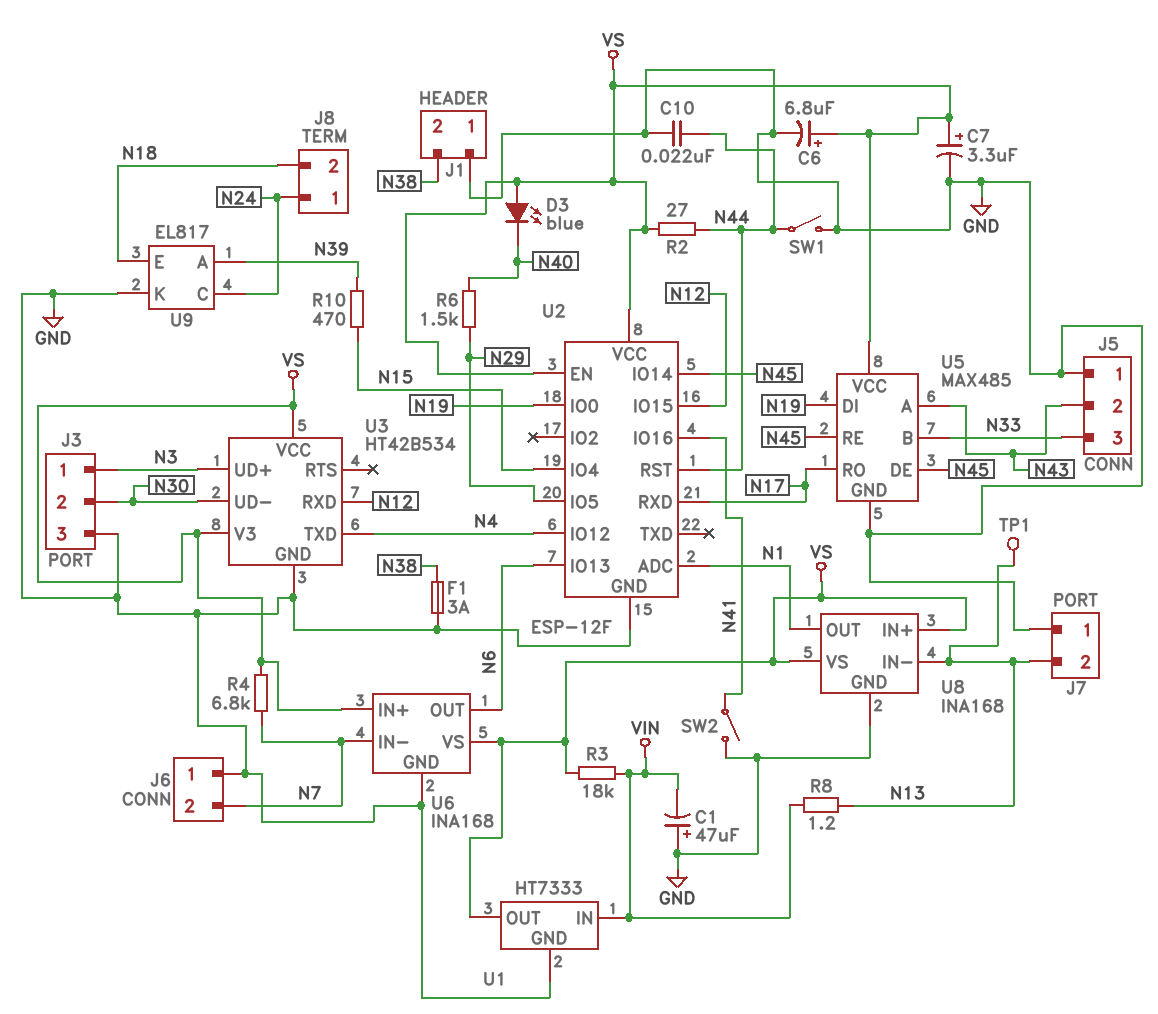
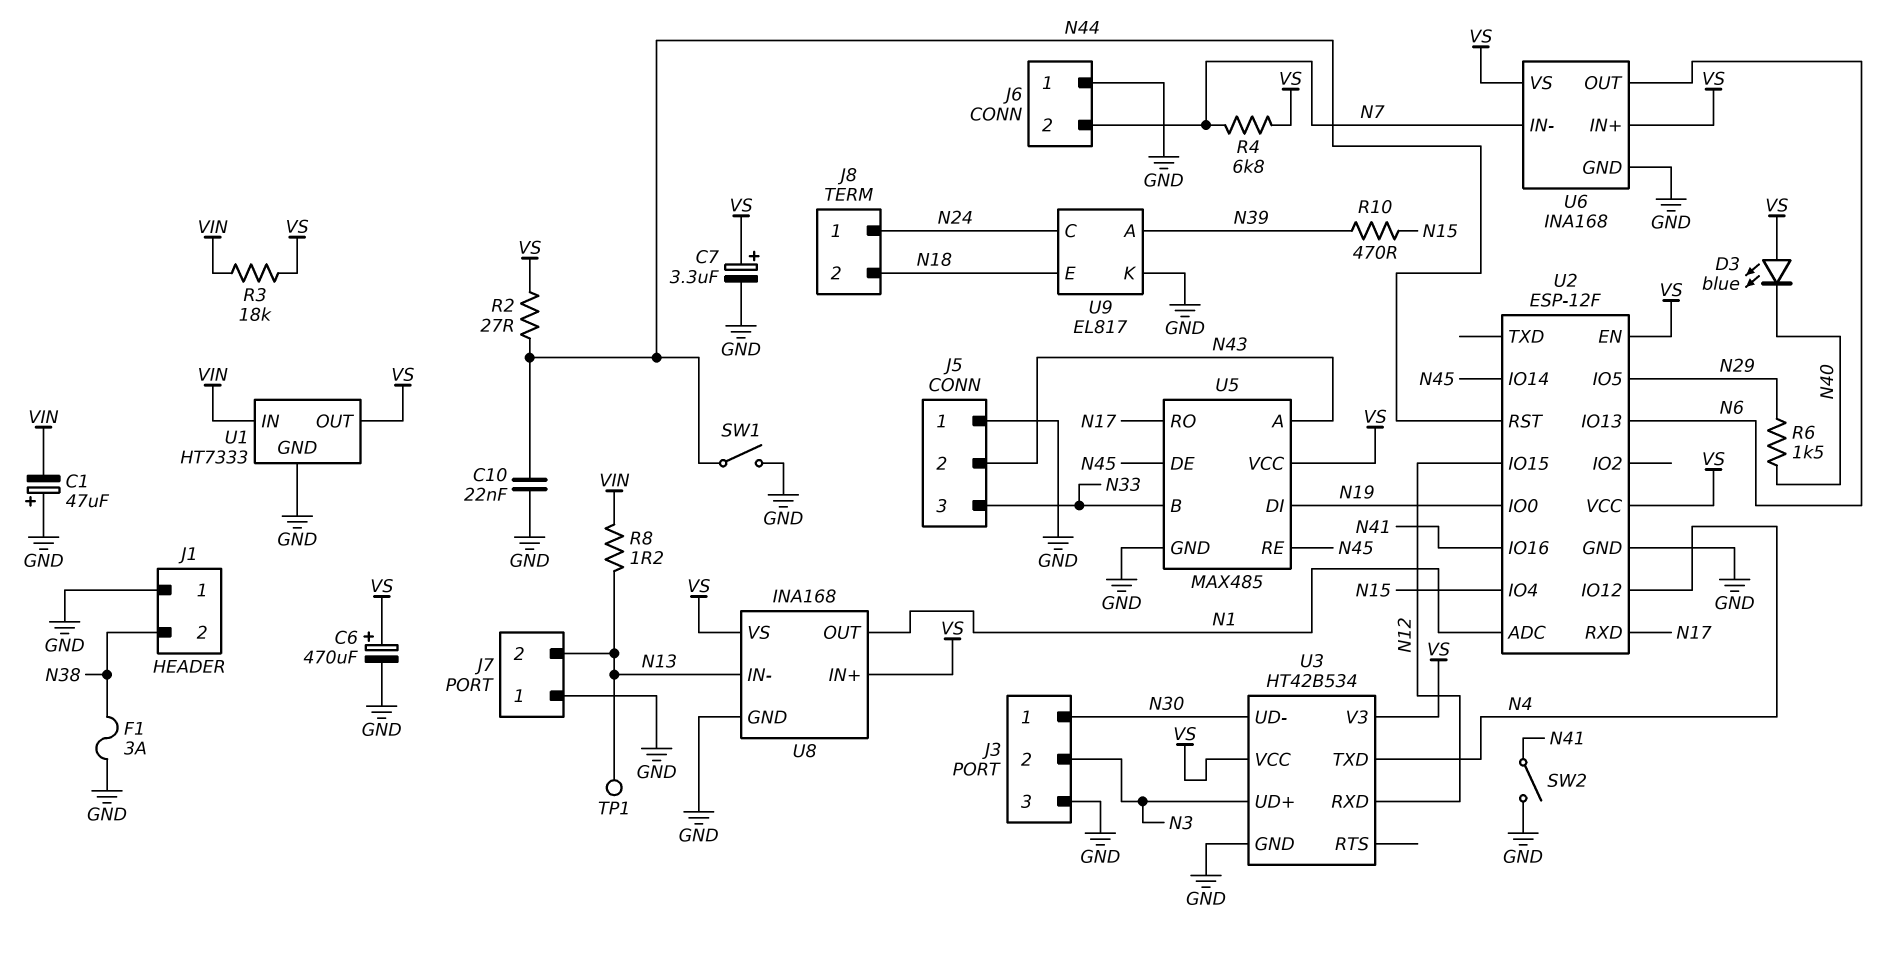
C6: 6.8uF (plus VS, minus GND) -> 470uF (plus VS, minus GND)
J3 pin 1: N3 -> N30
J3 pin 2: N30 -> N3

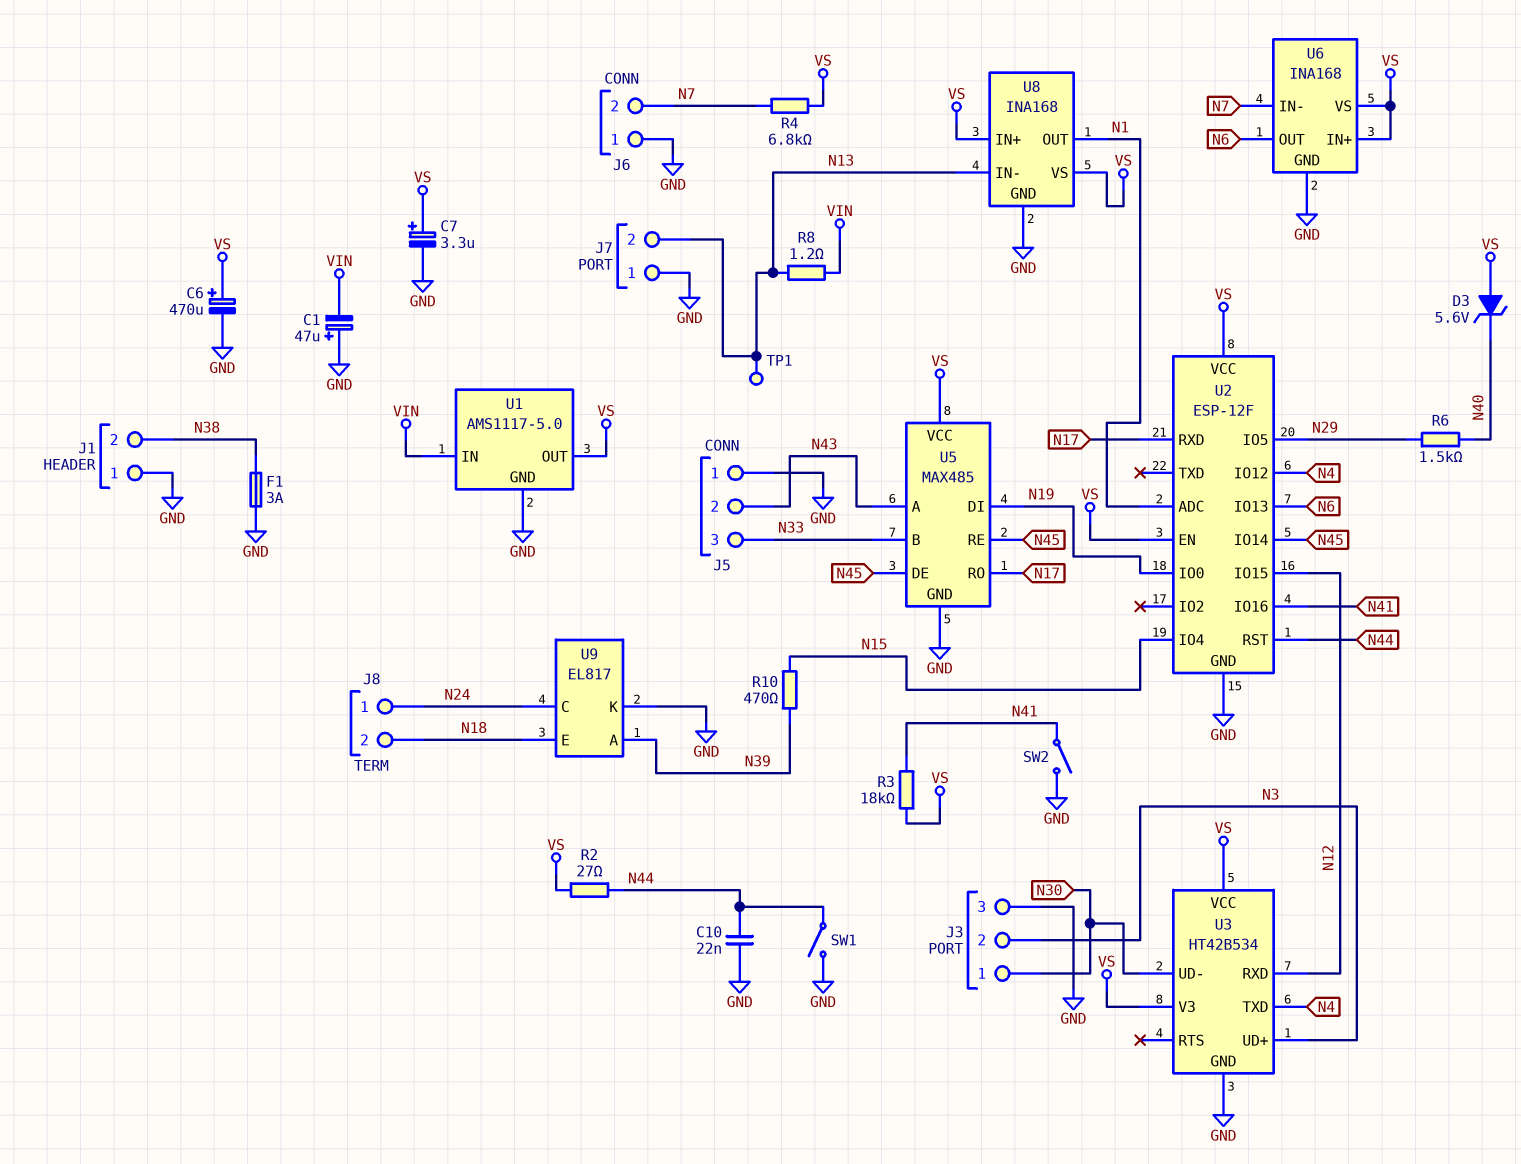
D3: LED blue (A VS, K N40) -> zener 5.6V (A VS, K N40)
R3: 18k (VIN, VS) -> 18k (N41, VS)
U1: HT7333 -> AMS1117-5.0

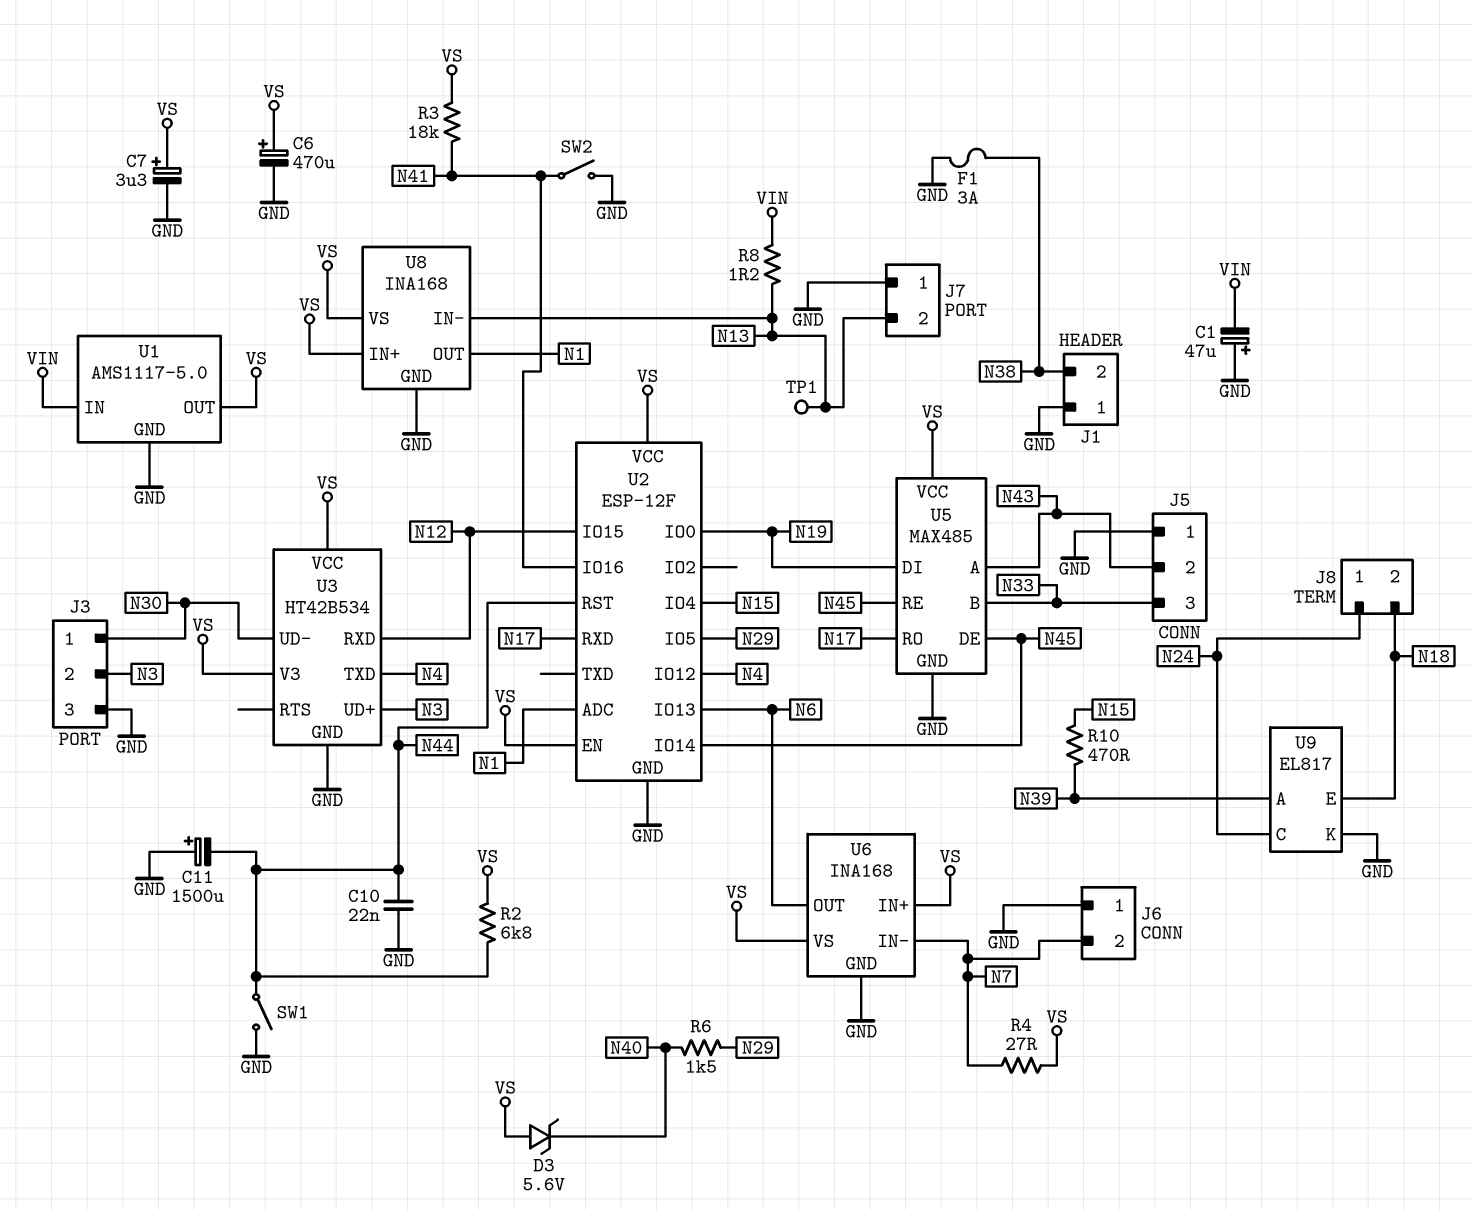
C11: none -> 1500uF (plus GND, minus N44)
R2: 27 (N44, VS) -> 6.8k (N44, VS)
R4: 6.8k (N7, VS) -> 27 (N7, VS)

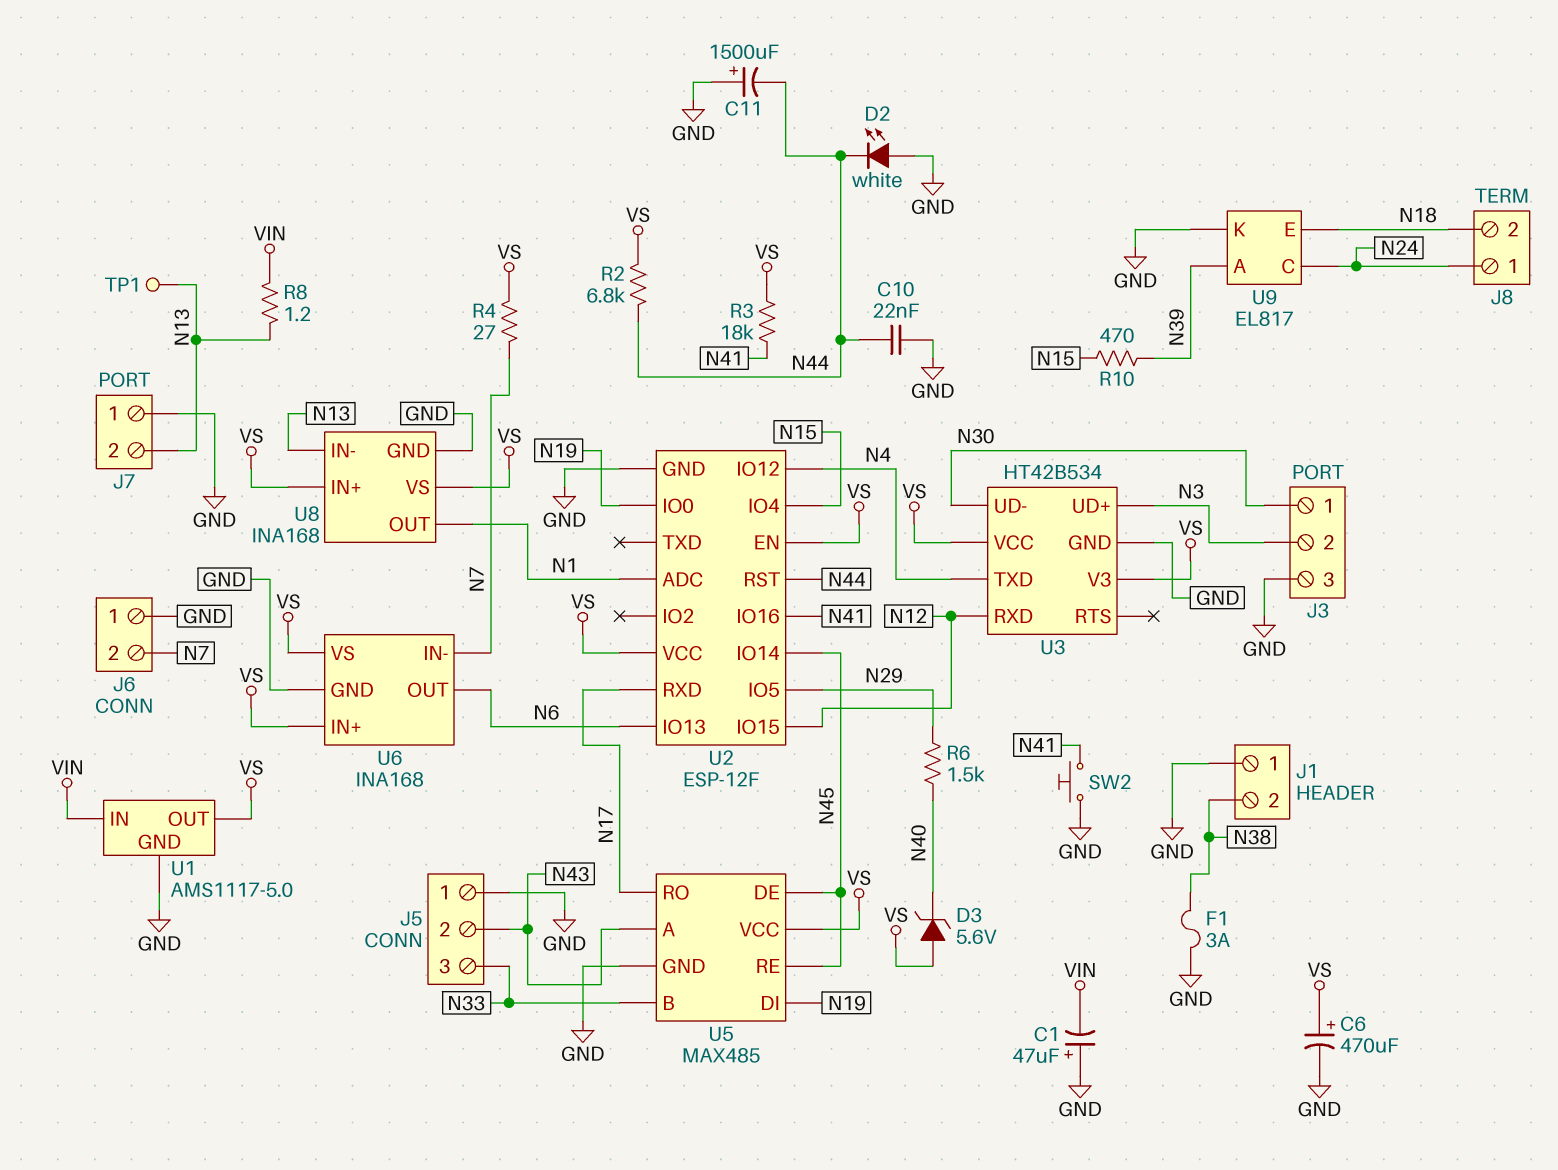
C7: 3.3uF (plus VS, minus GND) -> none
D2: none -> LED white (A GND, K N44)
SW1: switch (GND, N44) -> none
SW2: switch (GND, N41) -> button (GND, N41)

